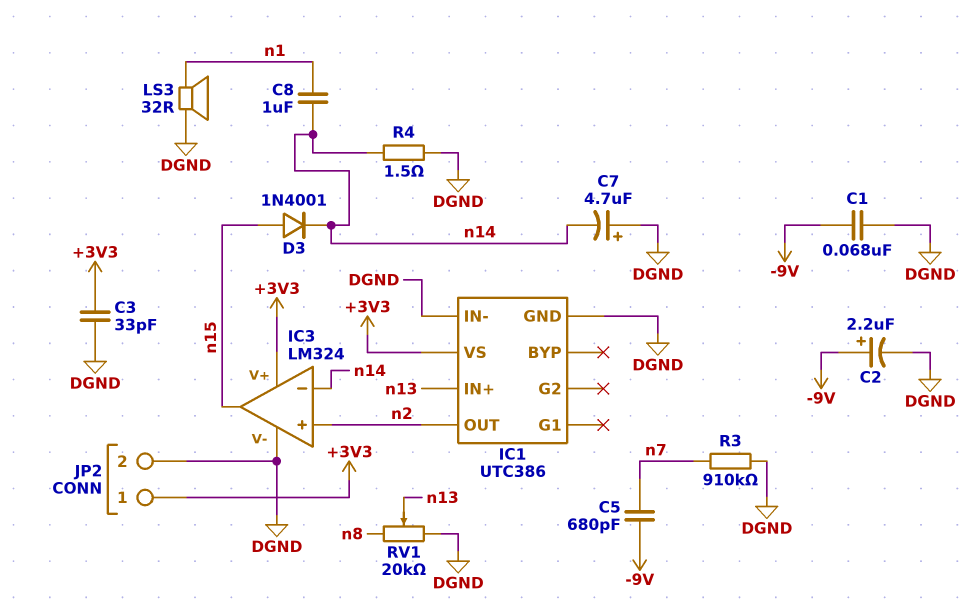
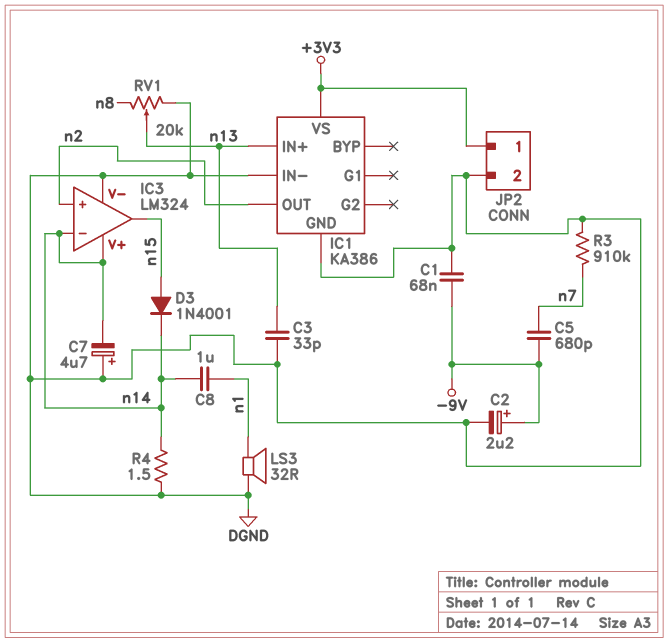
C3: 33pF (+3V3, DGND) -> 33pF (DGND, n13)
IC1: UTC386 -> KA386
IC3 pin V+: +3V3 -> n14

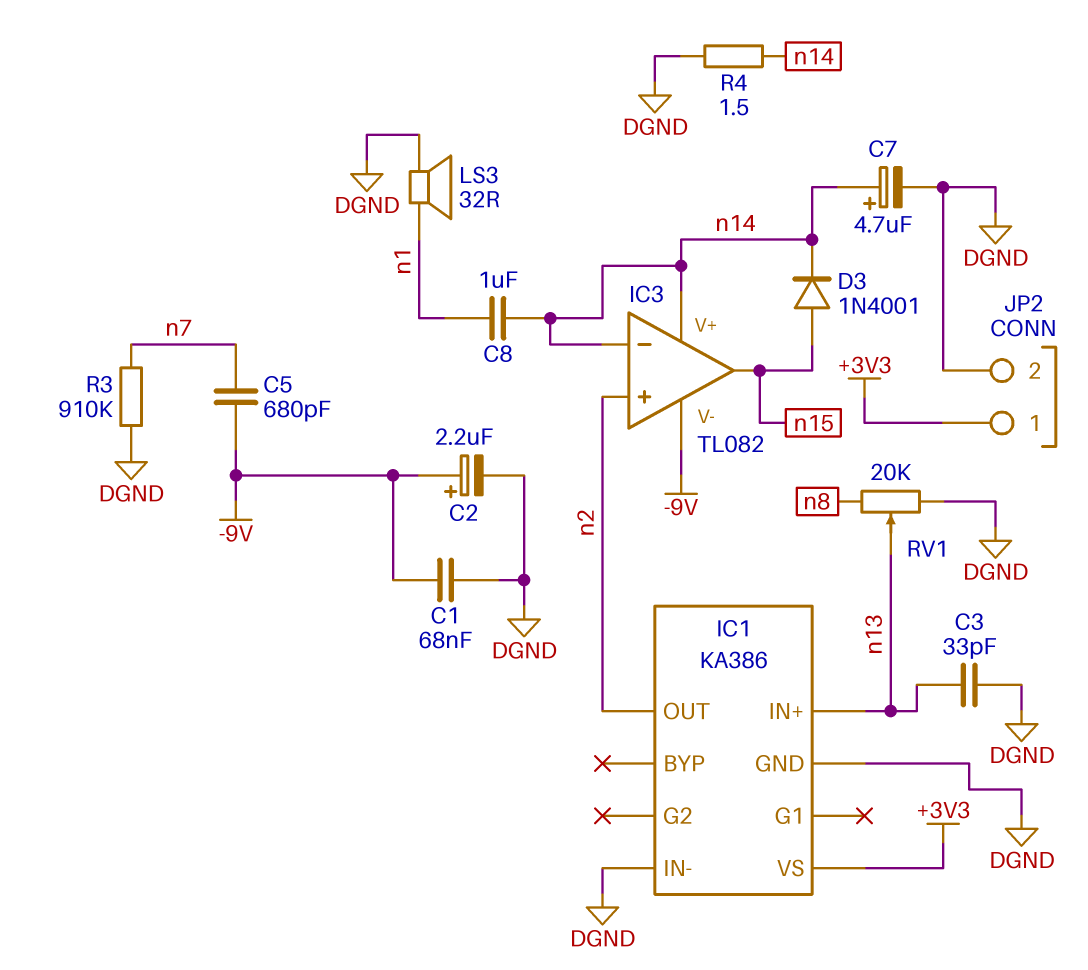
C7: 4.7uF (plus DGND, minus n14) -> 4.7uF (plus n14, minus DGND)
IC3: LM324 -> TL082
IC3 pin V-: DGND -> -9V

